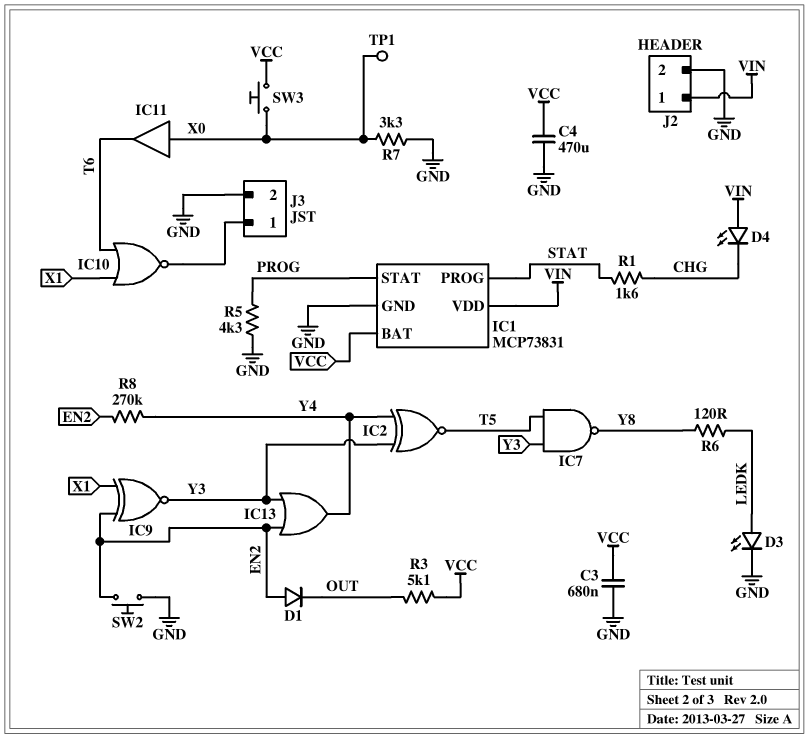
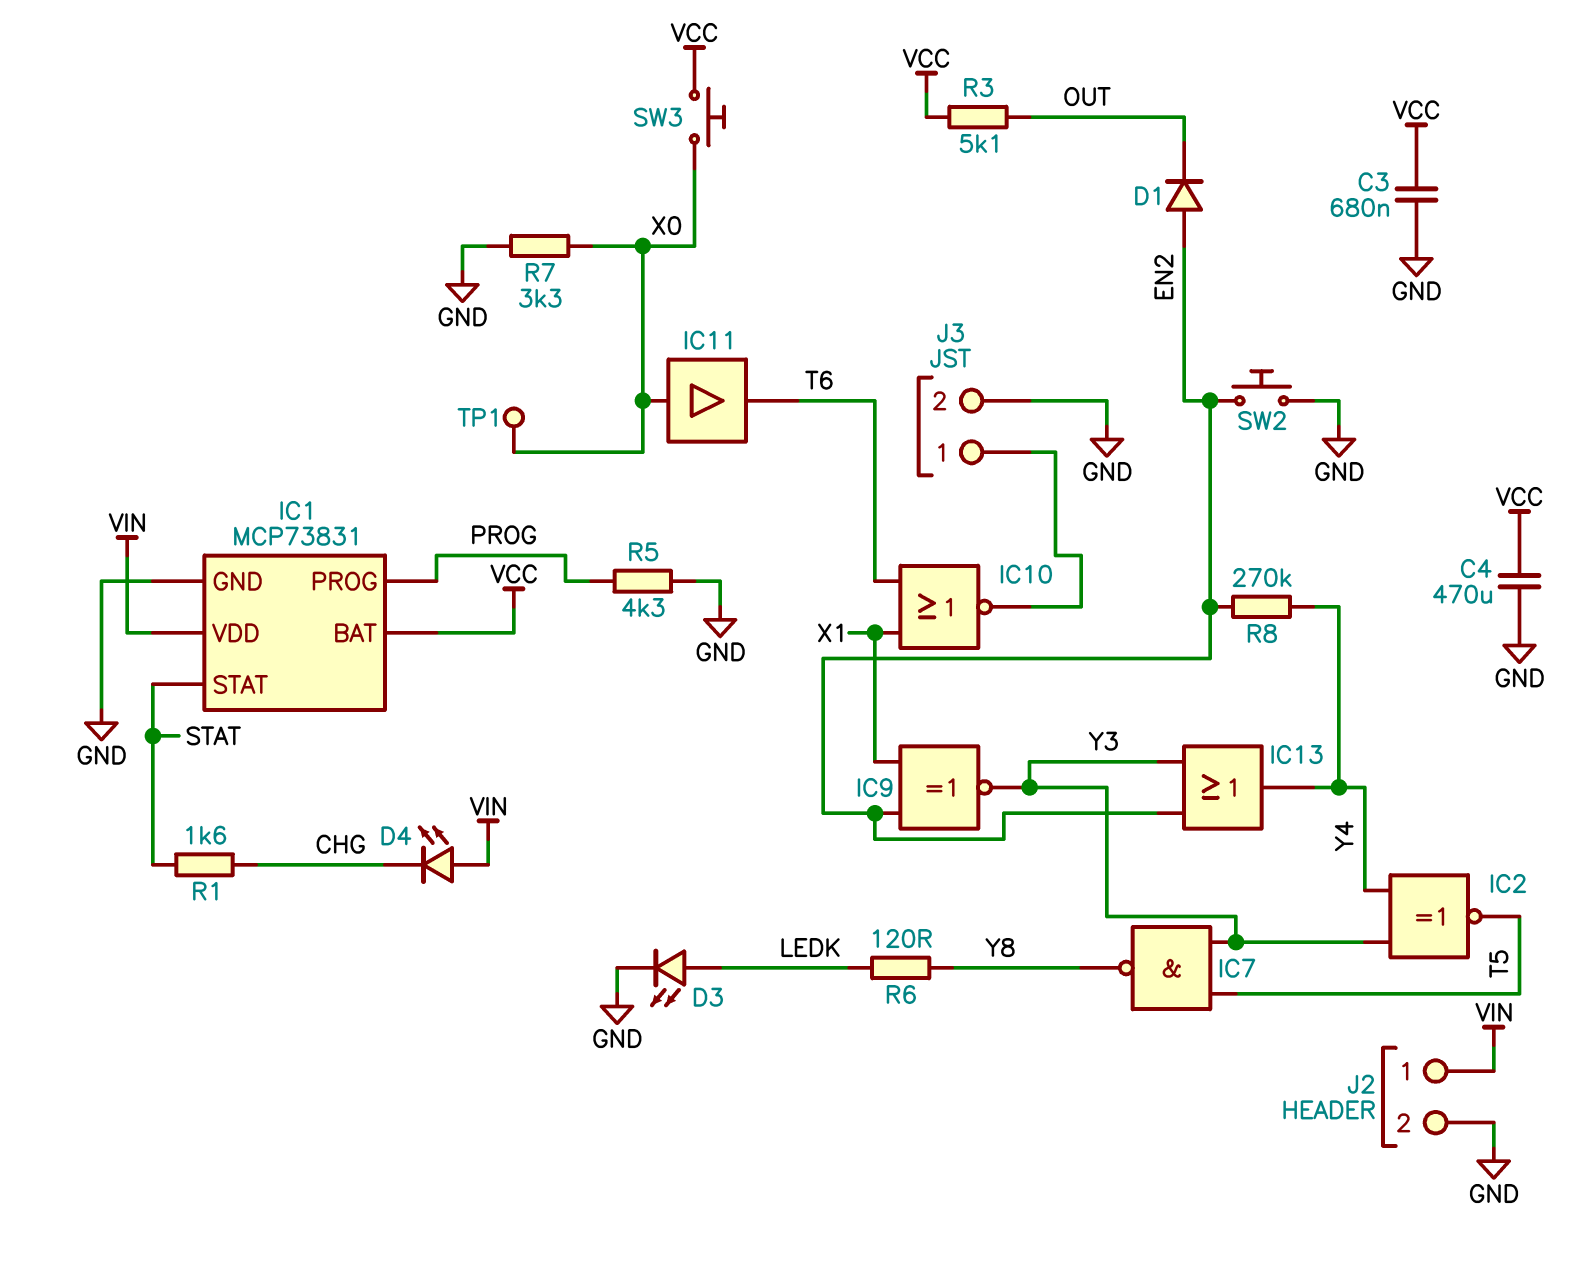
IC1 pin PROG: STAT -> PROG
IC1 pin STAT: PROG -> STAT

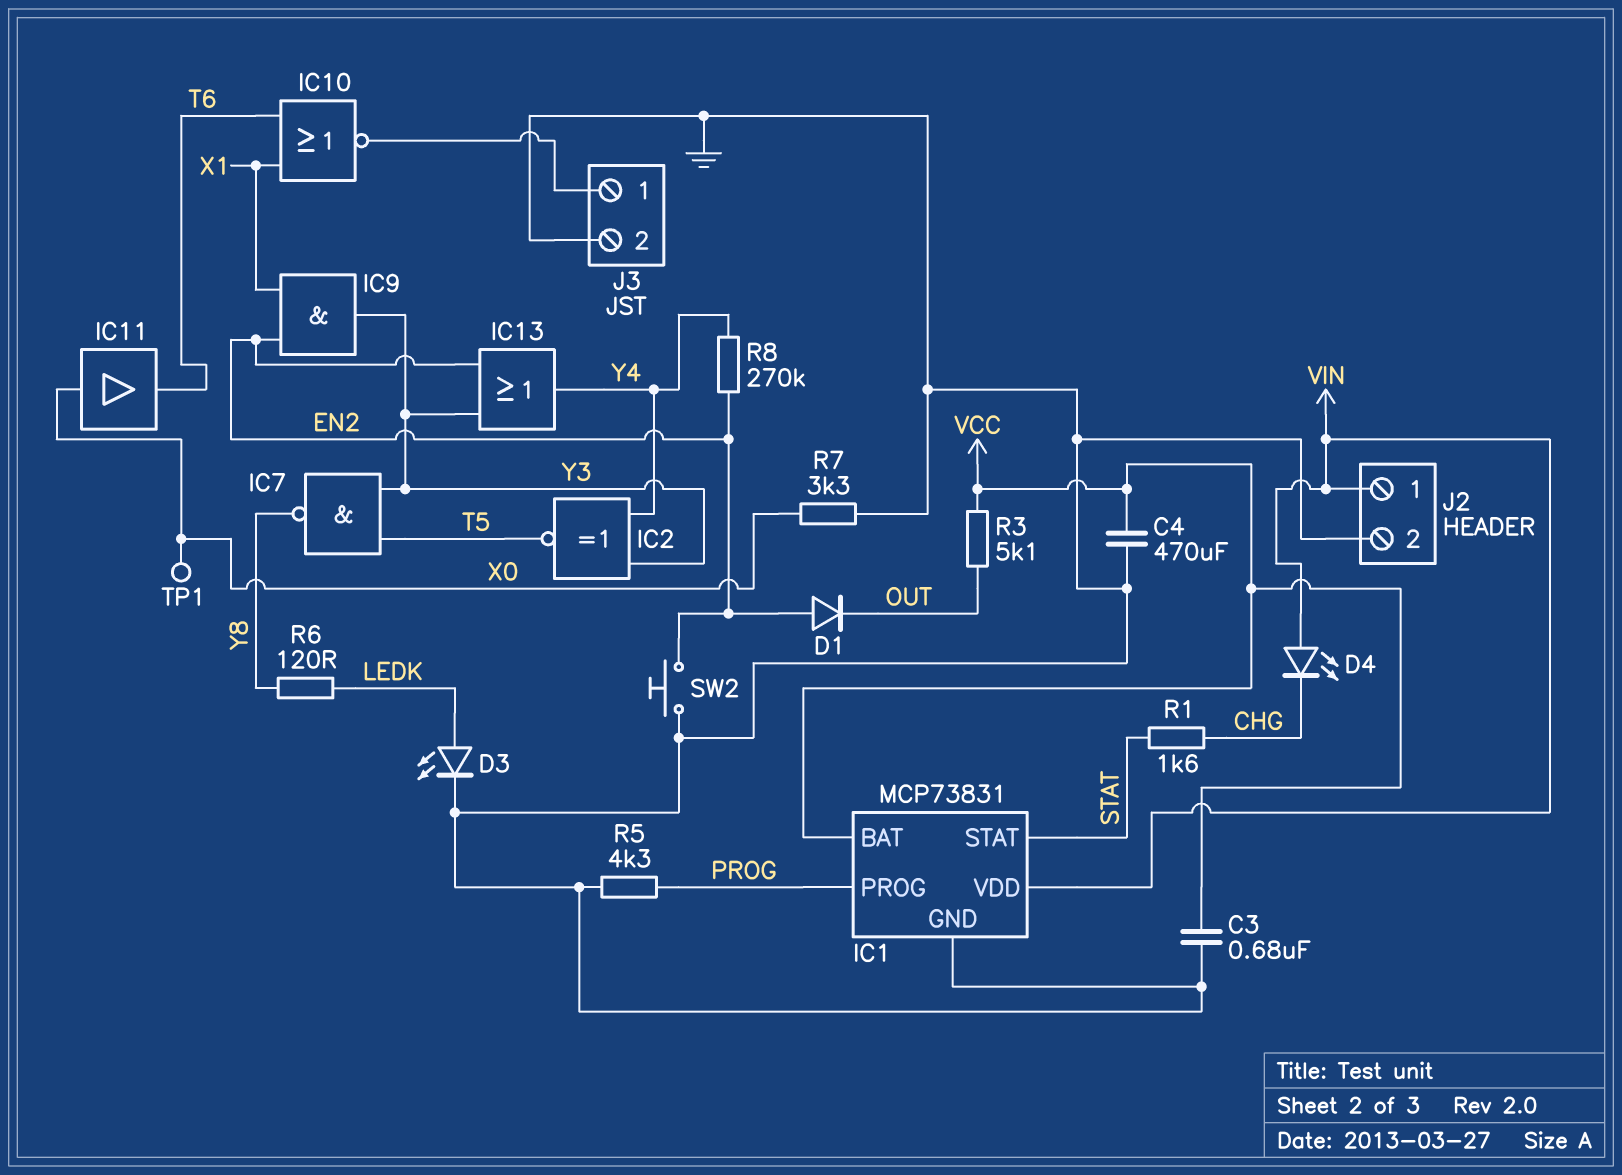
IC9: XNOR (in EN2, in X1, out Y3) -> AND (in EN2, in X1, out Y3)
SW3: button (VCC, X0) -> none

